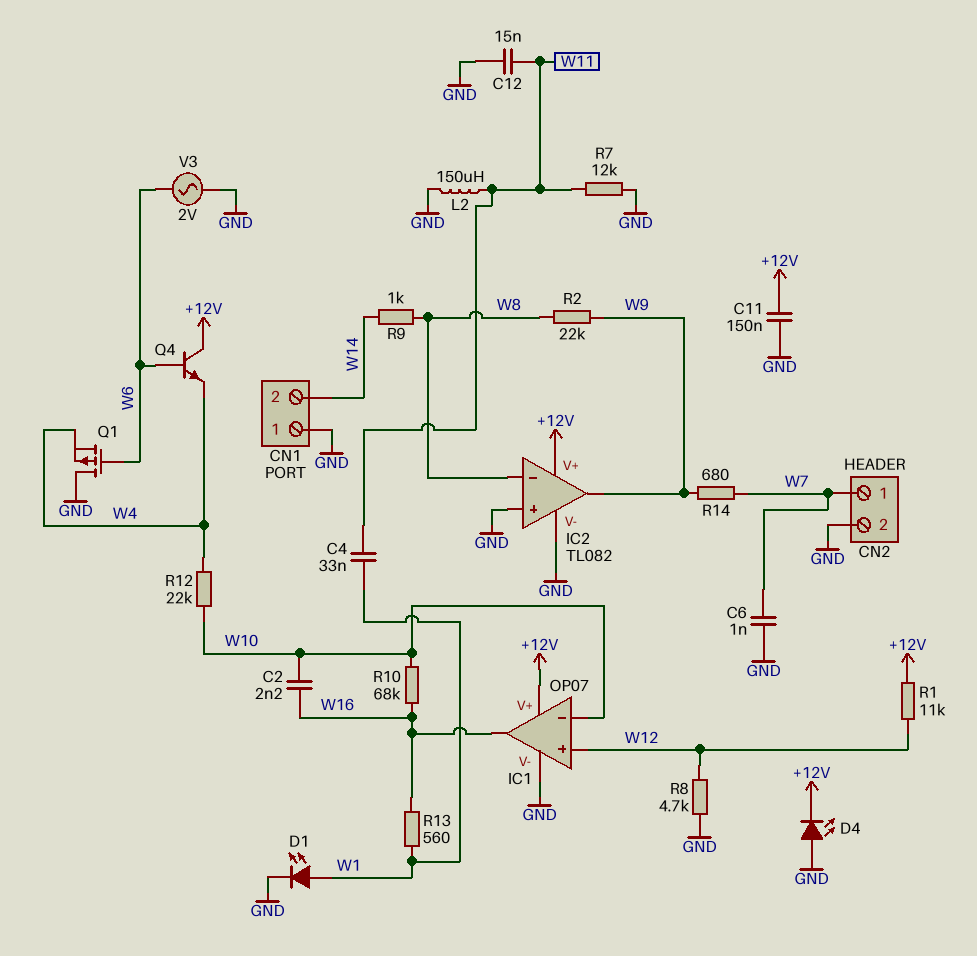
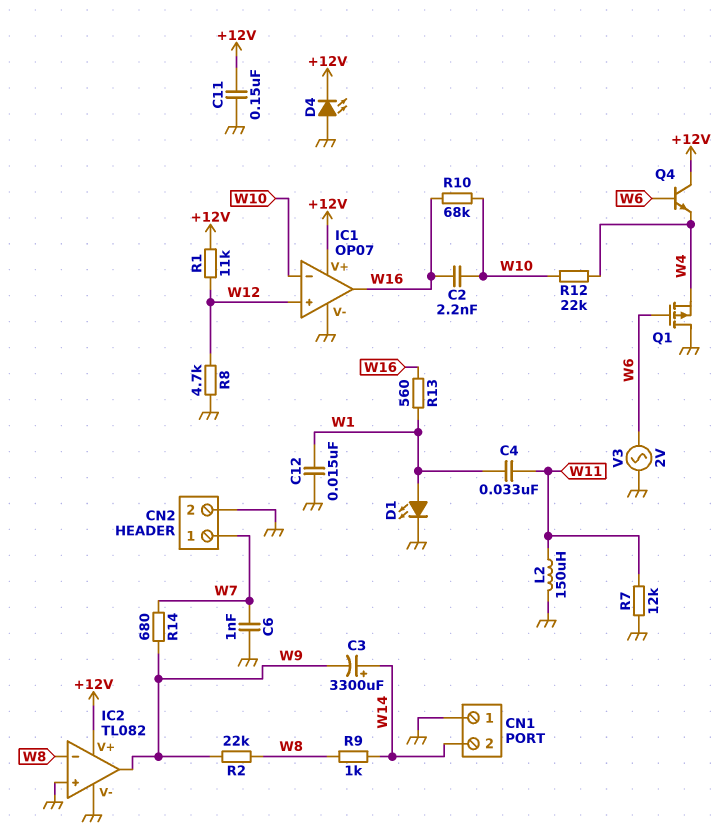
C3: none -> 3300uF (plus W14, minus W9)
C12: 15nF (GND, W11) -> 15nF (GND, W1)

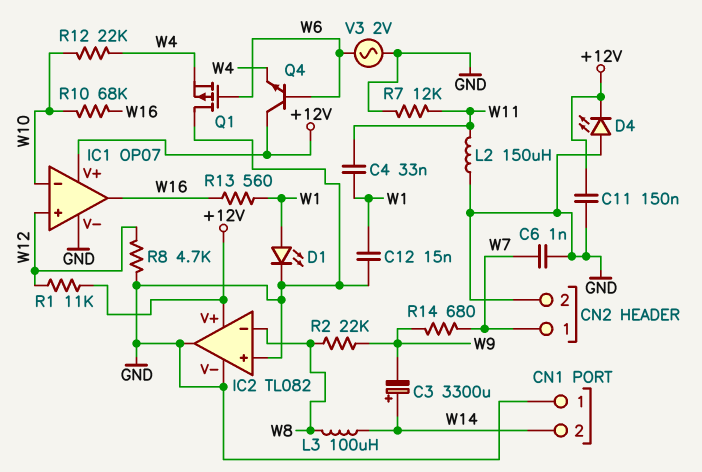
C2: 2.2nF (W10, W16) -> none
IC2 pin out: W9 -> GND
L3: none -> 100uH (W8, W14)
R9: 1k (W8, W14) -> none

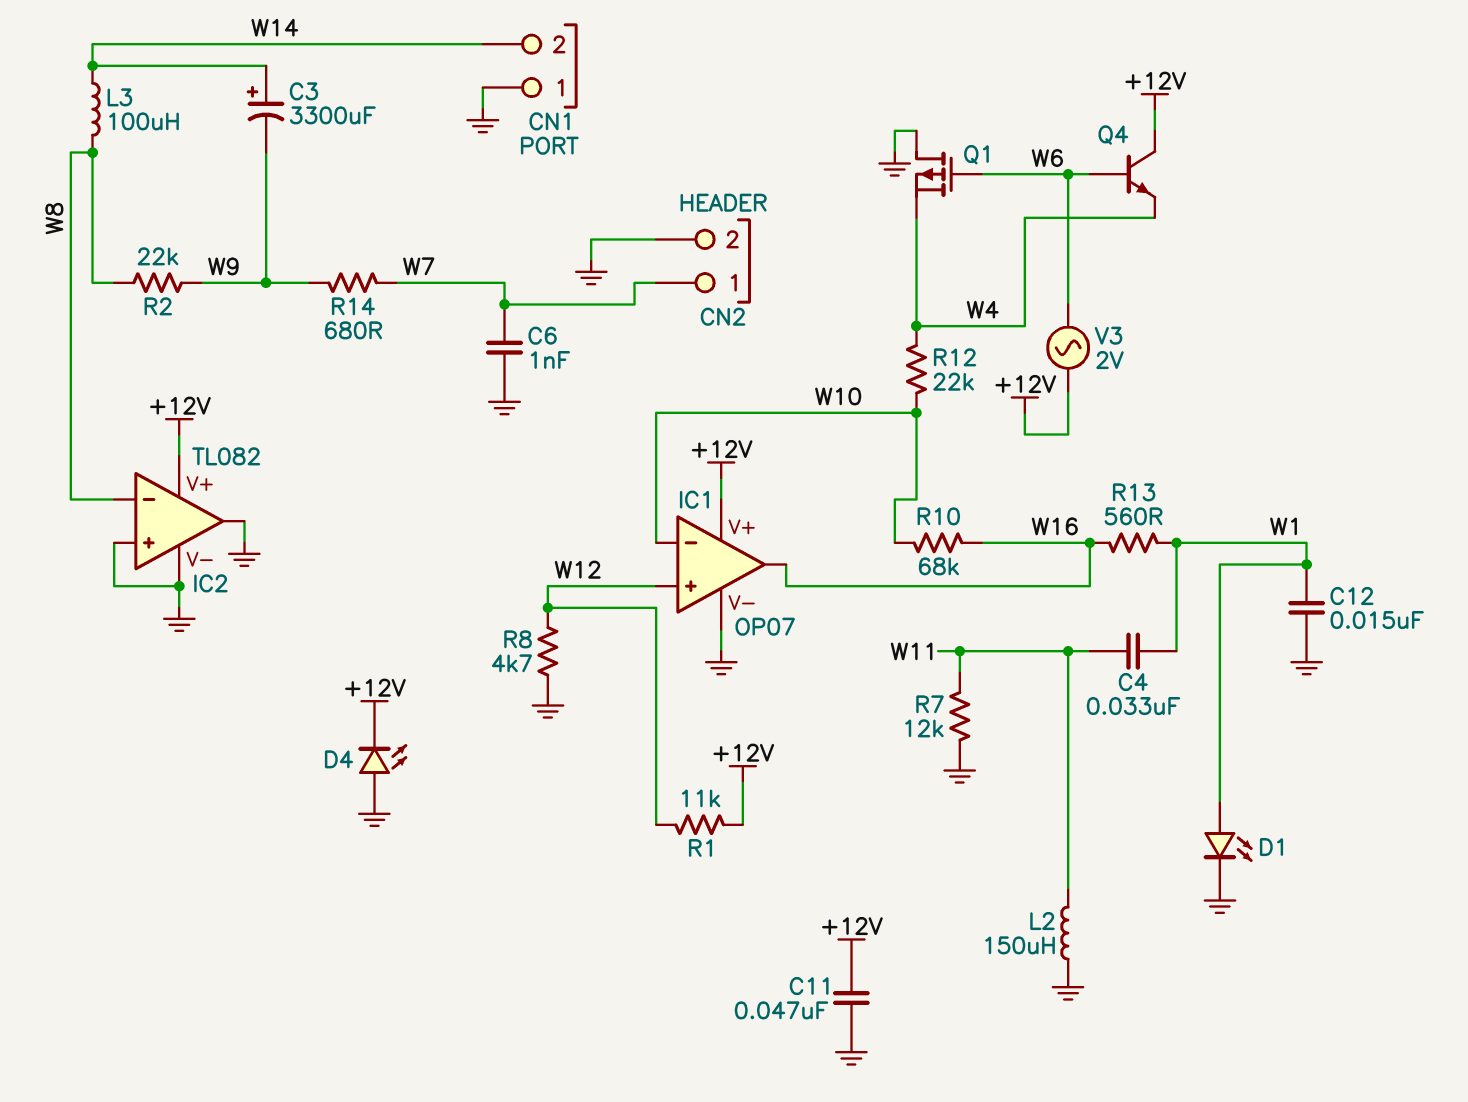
C11: 150nF (+12V, GND) -> 47nF (+12V, GND)
V3: AC 2V (GND, W6) -> AC 2V (+12V, W6)

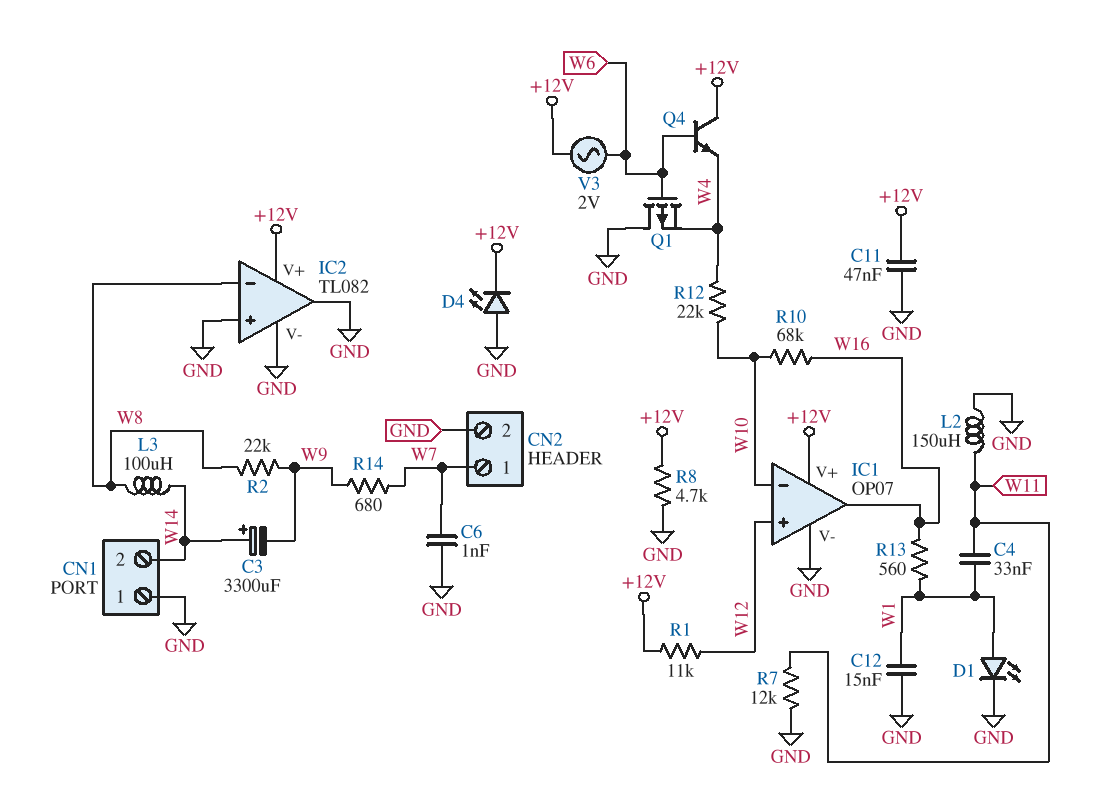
R8: 4.7k (GND, W12) -> 4.7k (+12V, GND)

